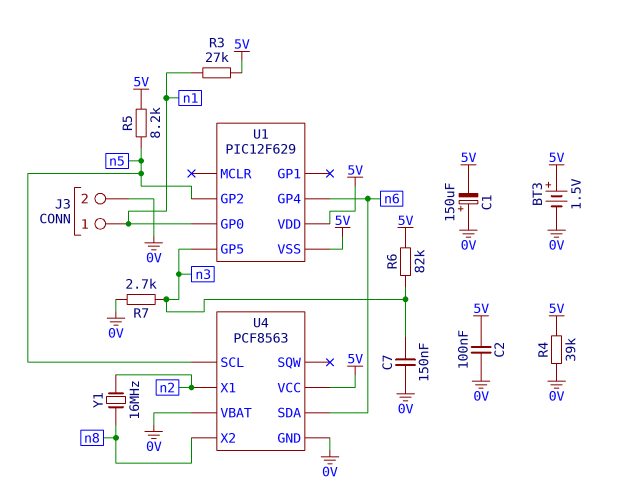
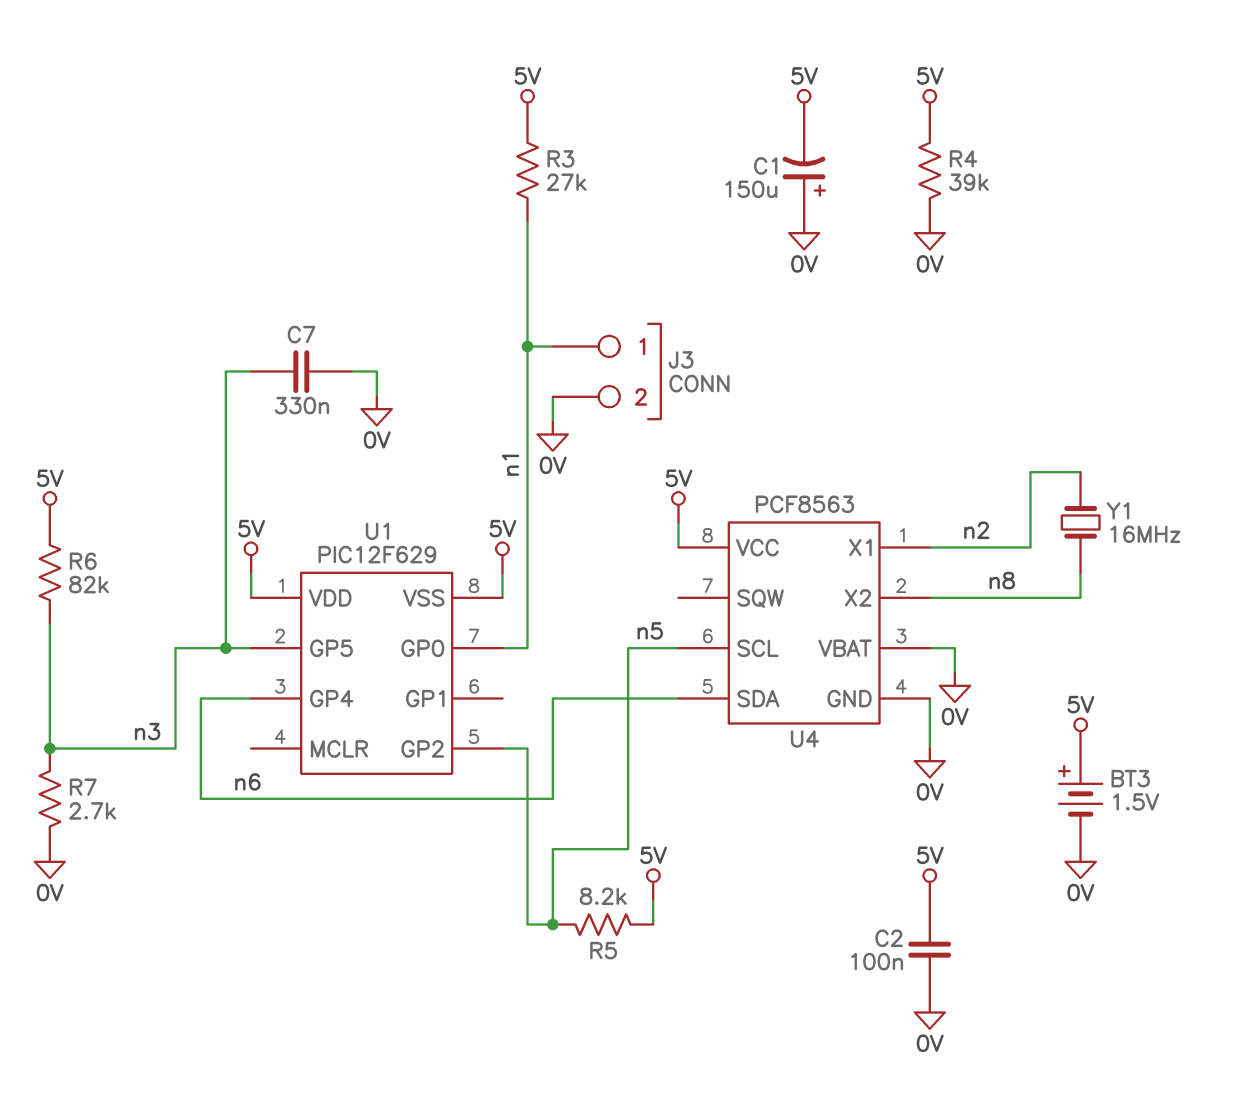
C7: 150nF (0V, n3) -> 330nF (0V, n3)

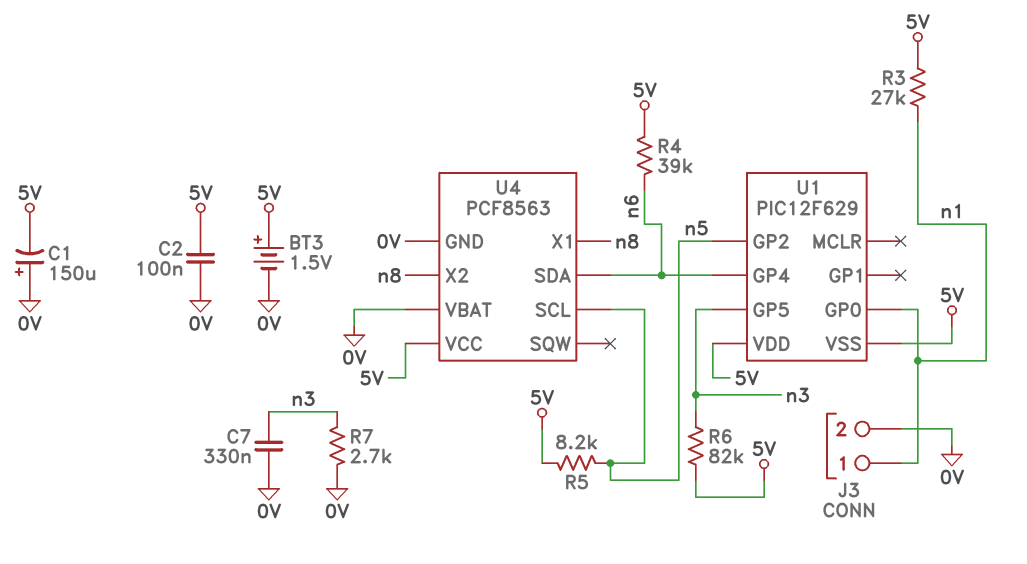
R4: 39k (0V, 5V) -> 39k (5V, n6)
U4 pin X1: n2 -> n8
Y1: 16MHz (n2, n8) -> none

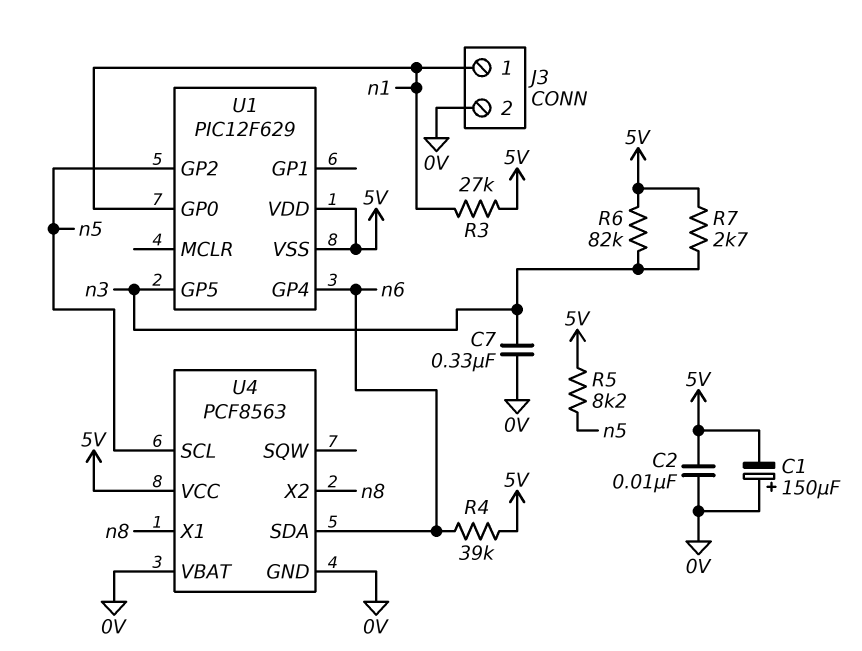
BT3: 1.5V (plus 5V, minus 0V) -> none
C2: 100nF (0V, 5V) -> 10nF (0V, 5V)
R7: 2.7k (0V, n3) -> 2.7k (5V, n3)

